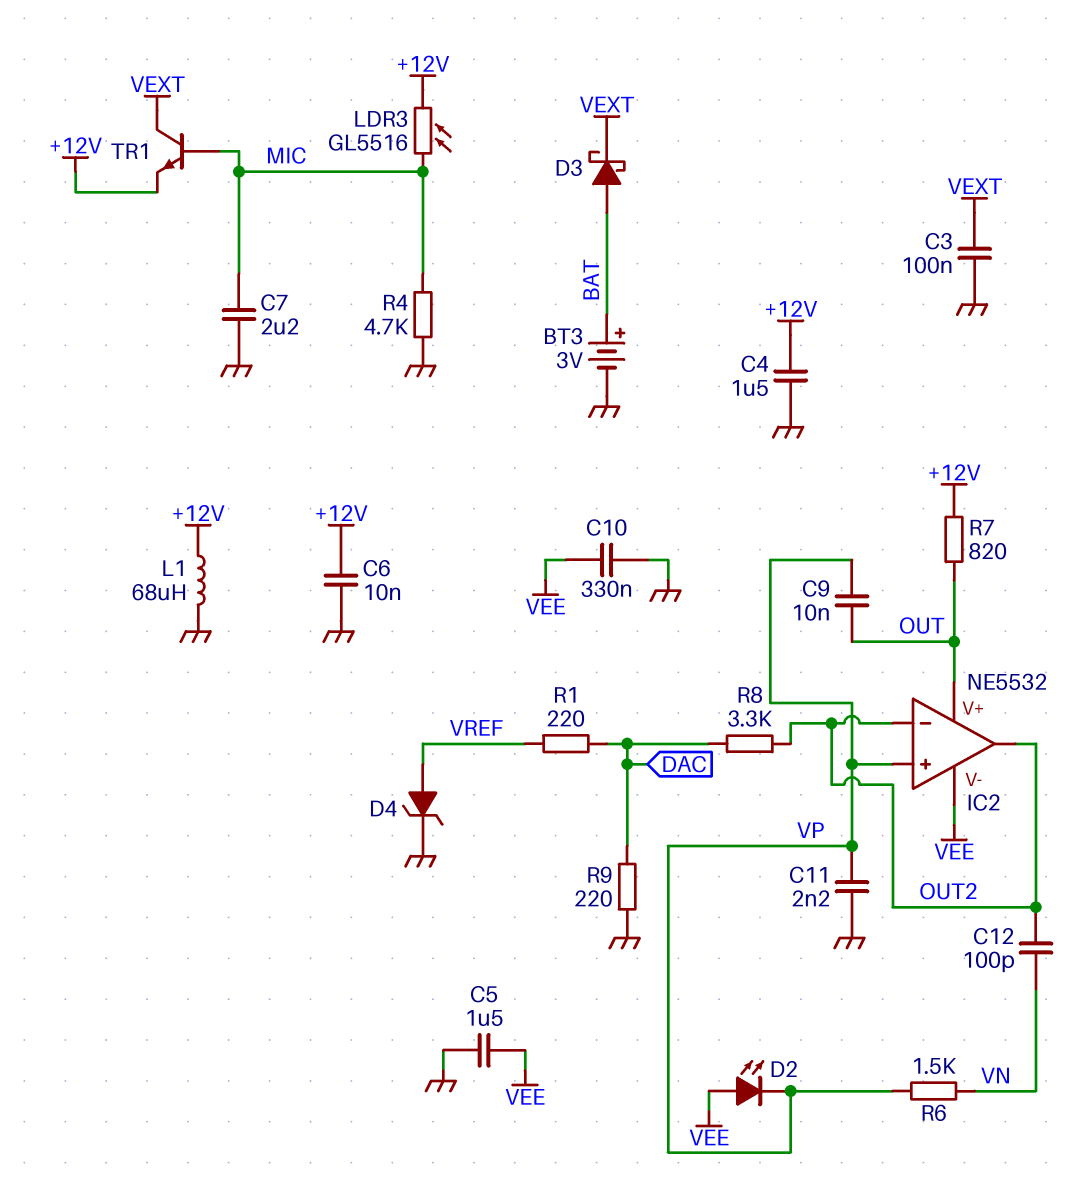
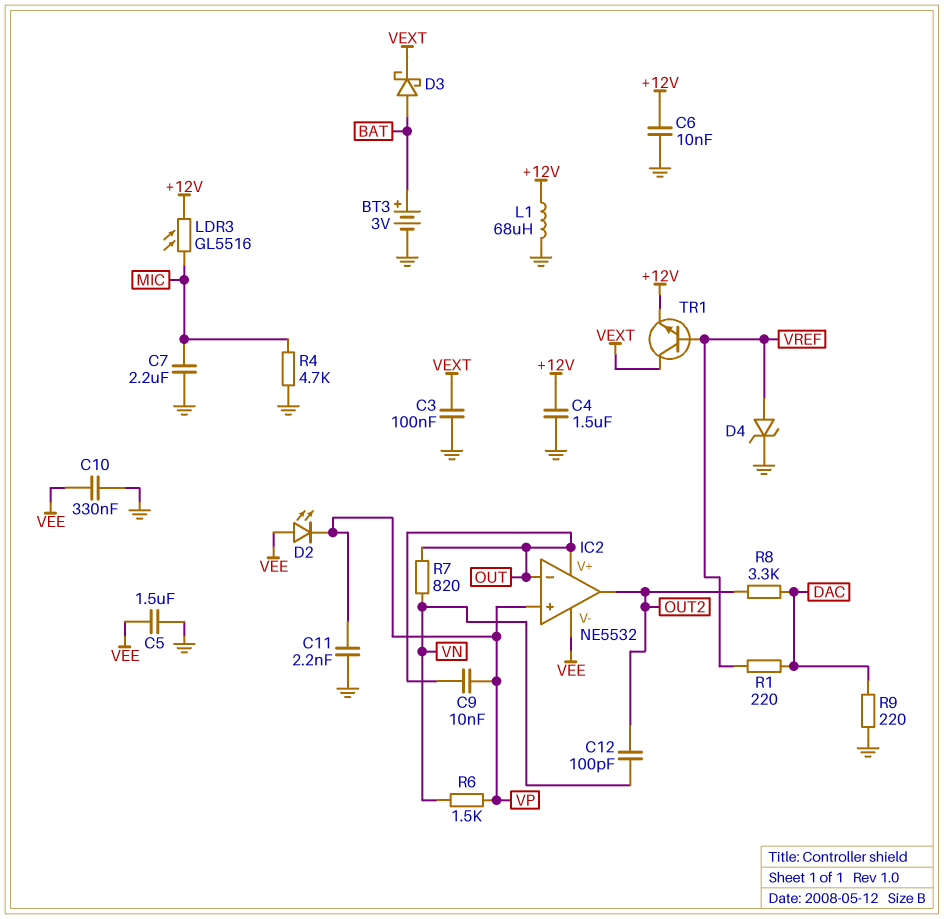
IC2 pin in-: OUT2 -> OUT
R7: 820 (+12V, OUT) -> 820 (OUT, VN)
TR1: NPN (B MIC, C VEXT, E +12V) -> NPN (B VREF, C VEXT, E +12V)

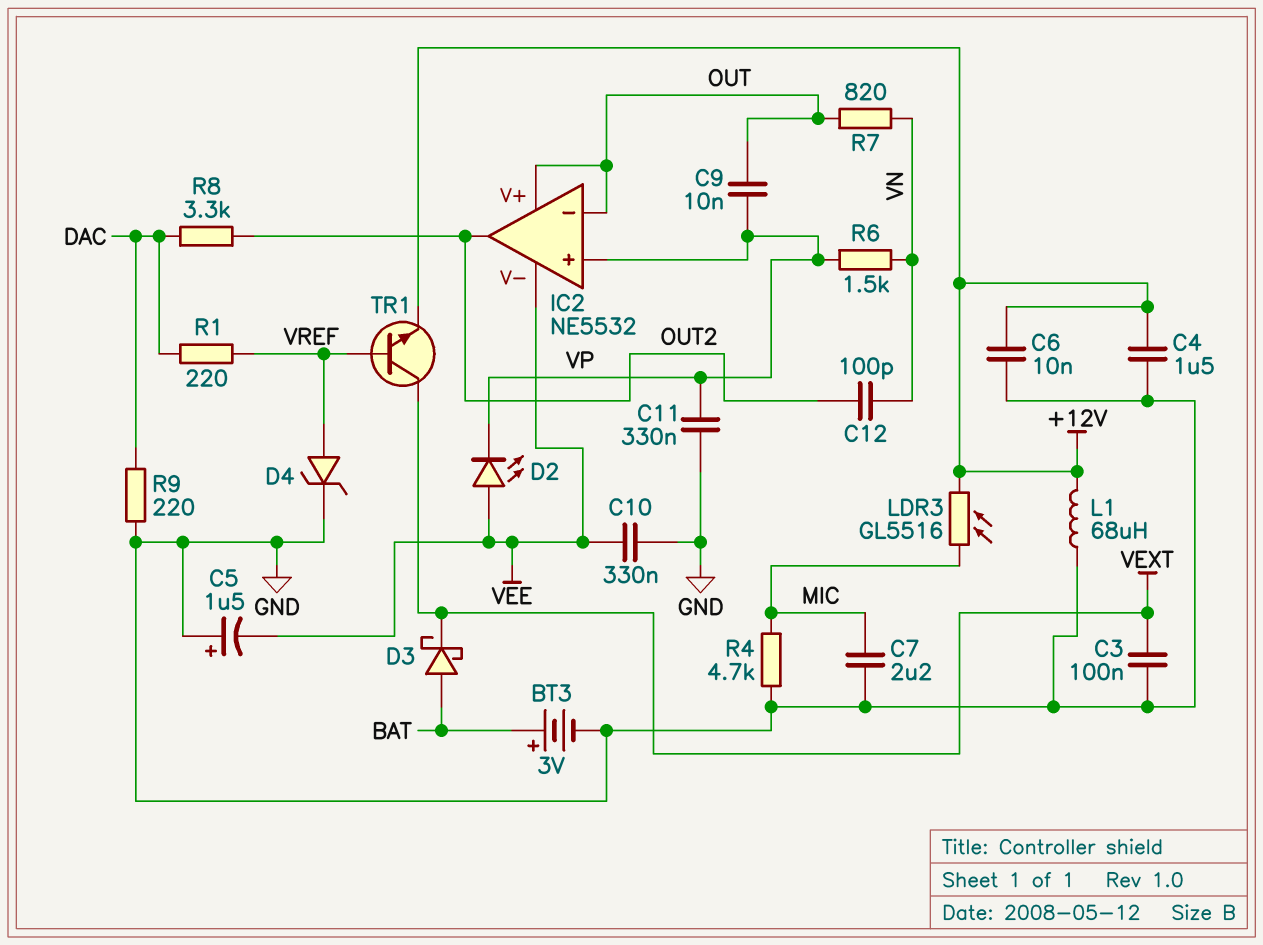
C5: 1.5uF (GND, VEE) -> 1.5uF (plus GND, minus VEE)
C11: 2.2nF (GND, VP) -> 330nF (GND, VP)

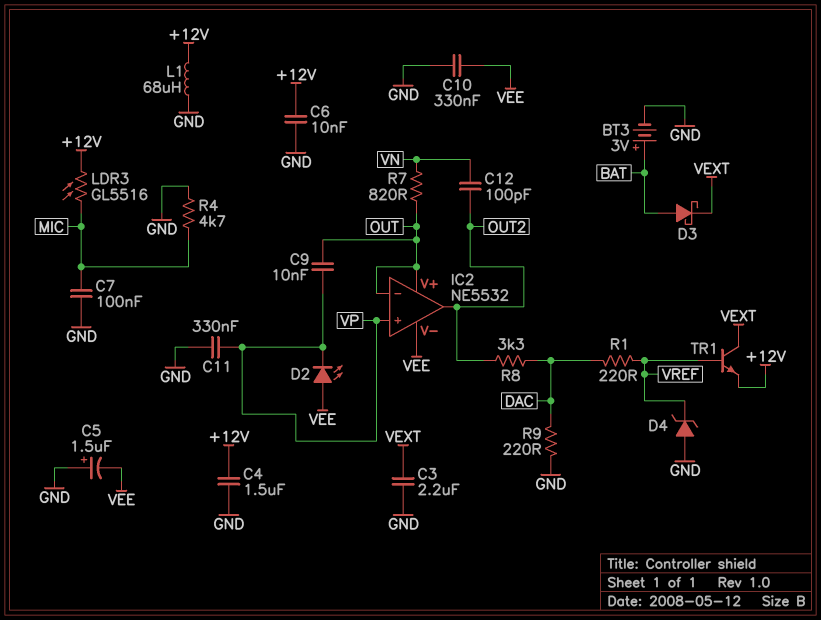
C3: 100nF (GND, VEXT) -> 2.2uF (GND, VEXT)
C7: 2.2uF (GND, MIC) -> 100nF (GND, MIC)
D4: zener (A VREF, K GND) -> zener (A GND, K VREF)
R6: 1.5k (VN, VP) -> none

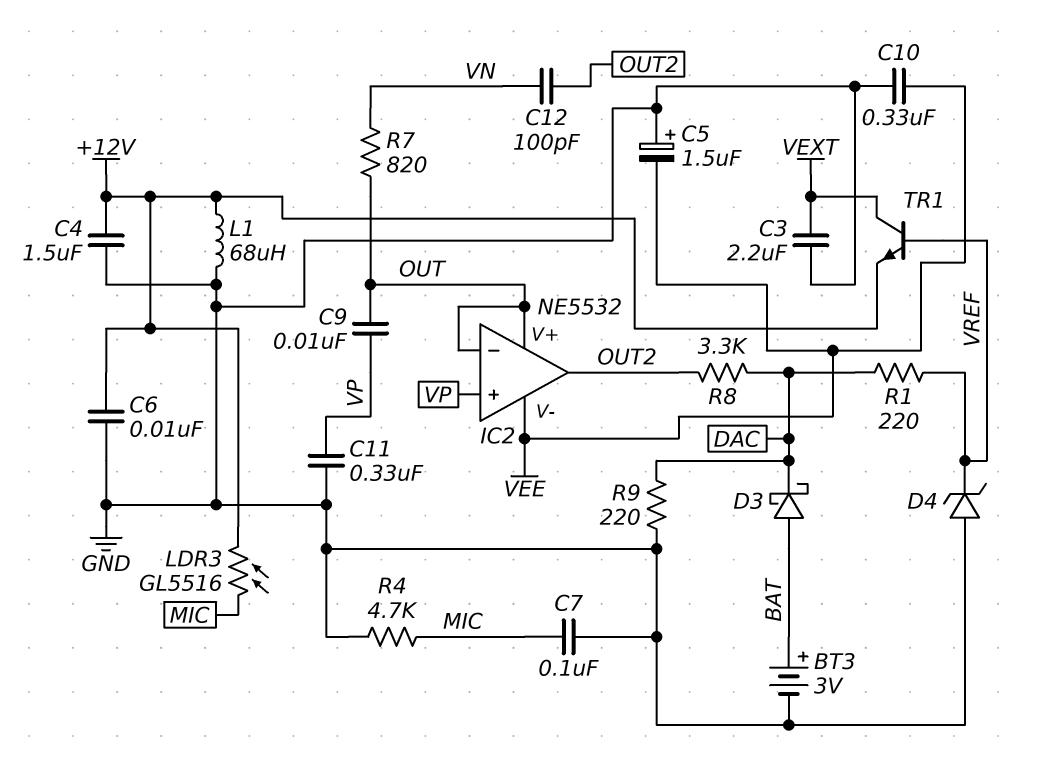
D2: LED (A VEE, K VP) -> none
D3: schottky (A BAT, K VEXT) -> schottky (A BAT, K DAC)

